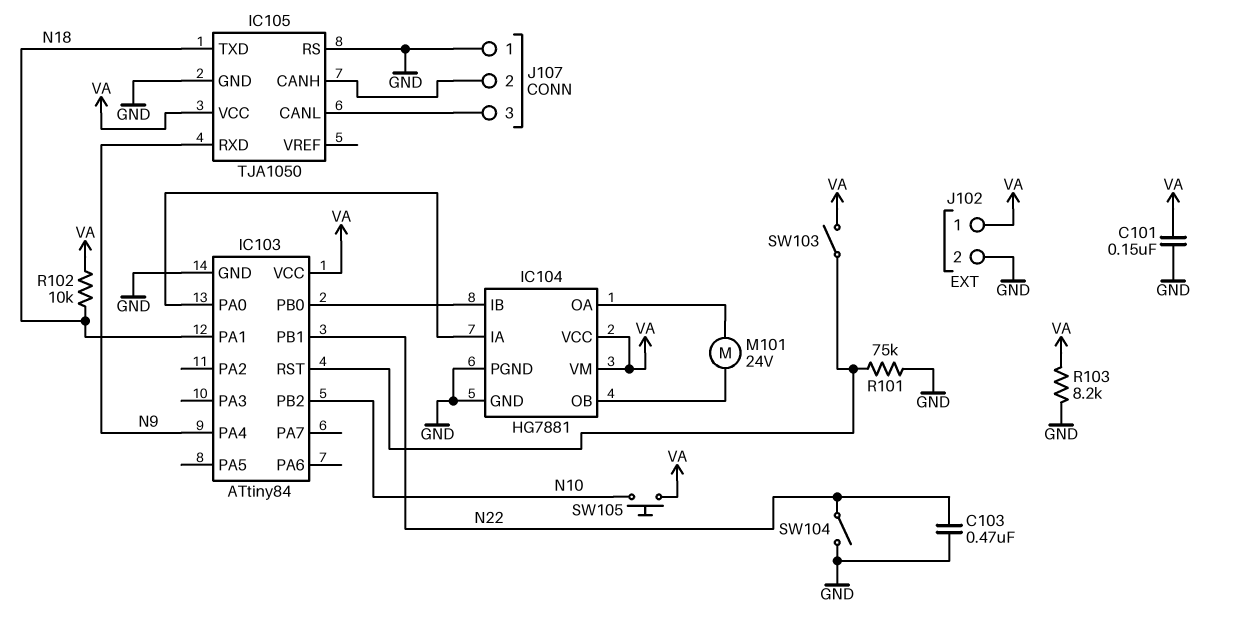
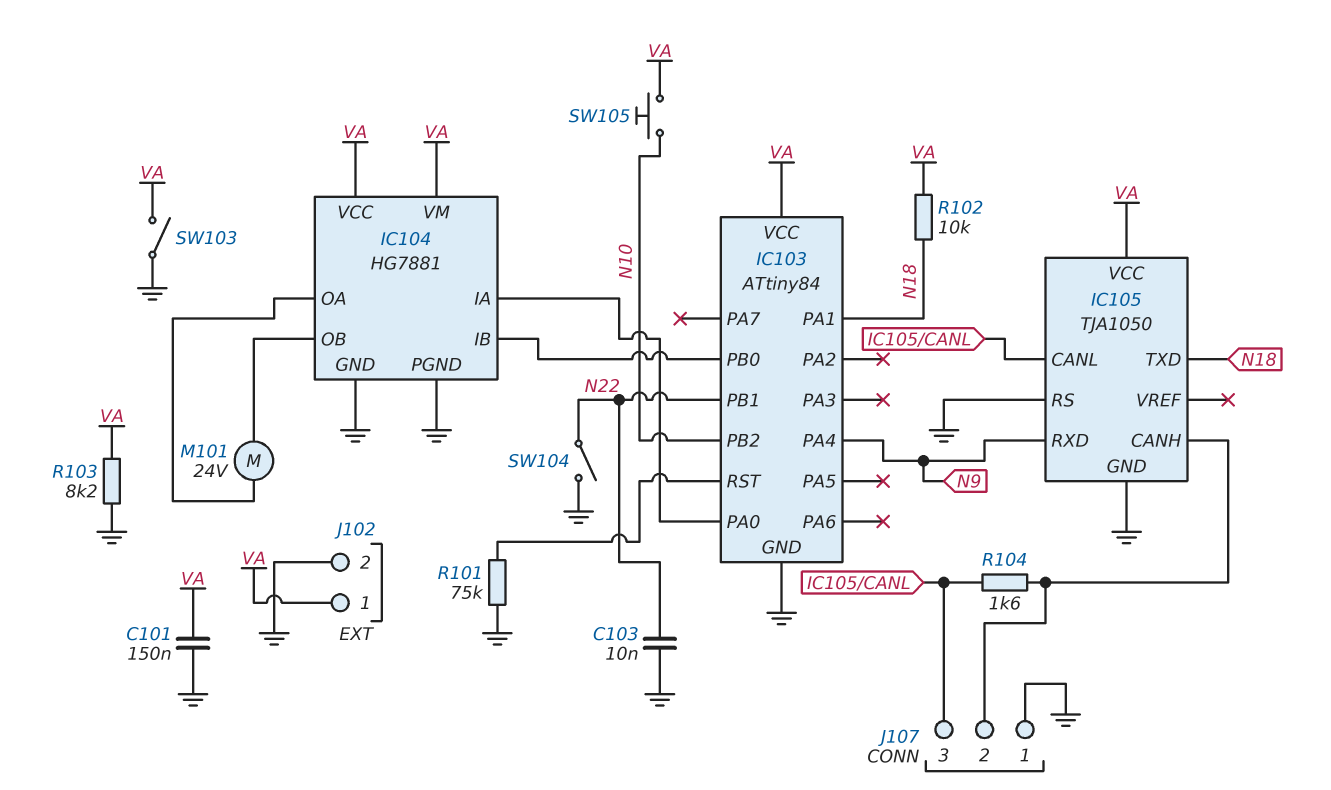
C103: 470nF (GND, N22) -> 10nF (GND, N22)
R104: none -> 1.6k (IC105/CANH, IC105/CANL)
SW103: switch (IC103/RST, VA) -> switch (GND, VA)

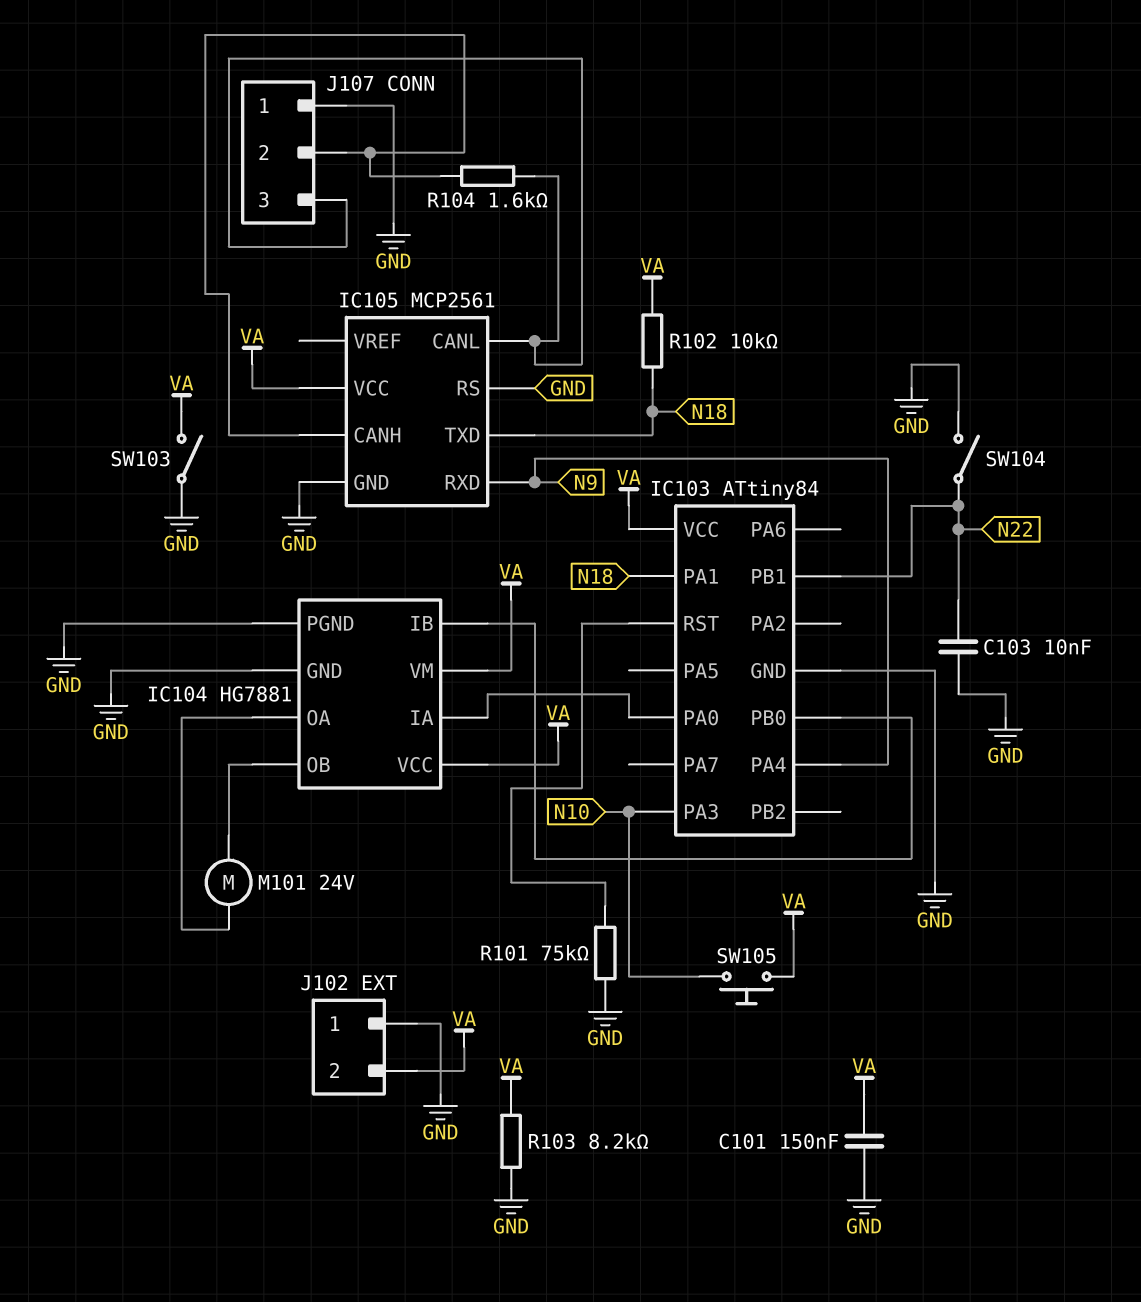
IC103 pin PA3: none -> N10
IC103 pin PB2: N10 -> none
IC105: TJA1050 -> MCP2561
J102 pin 1: VA -> GND
J102 pin 2: GND -> VA

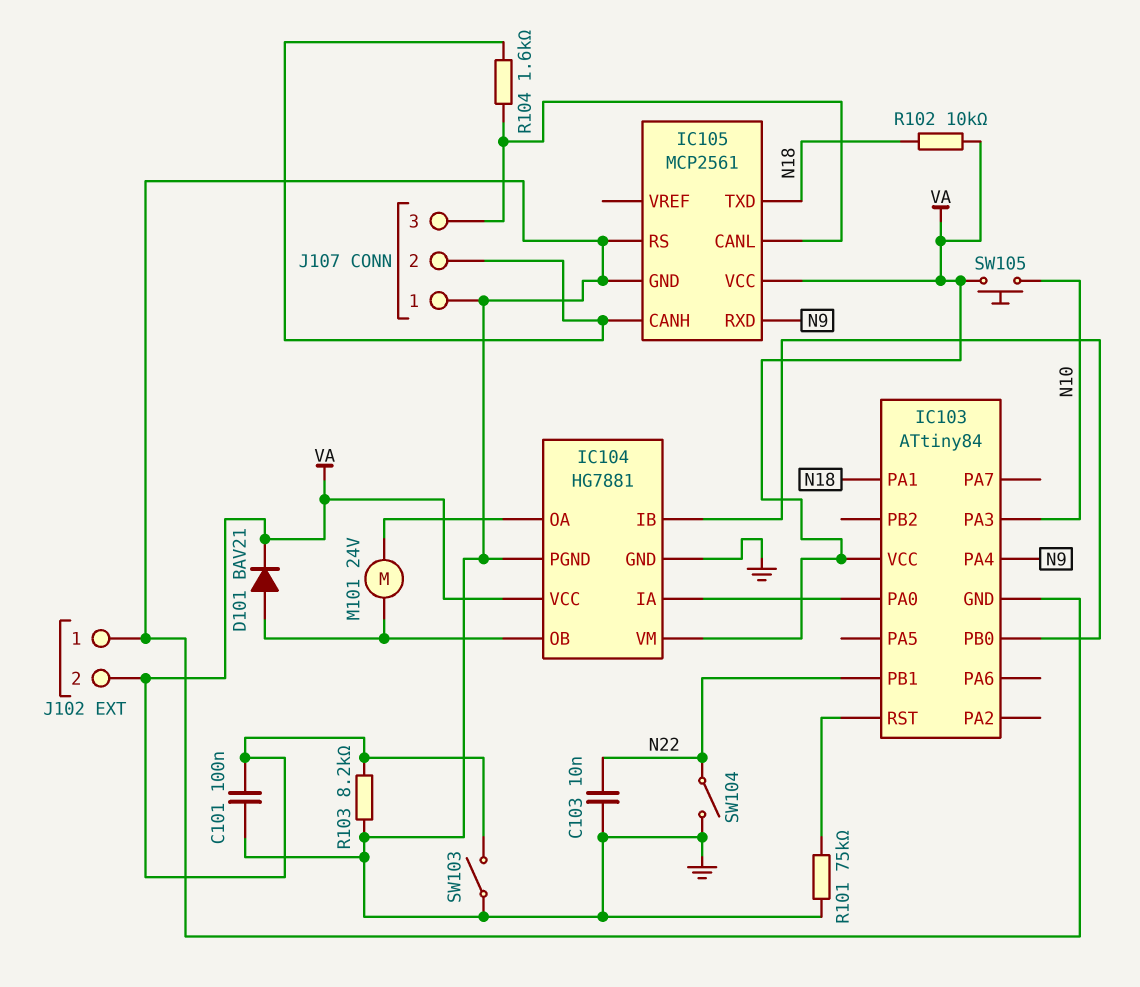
C101: 150nF (GND, VA) -> 100nF (GND, VA)
D101: none -> diode BAV21 (A IC104/OB, K VA)

